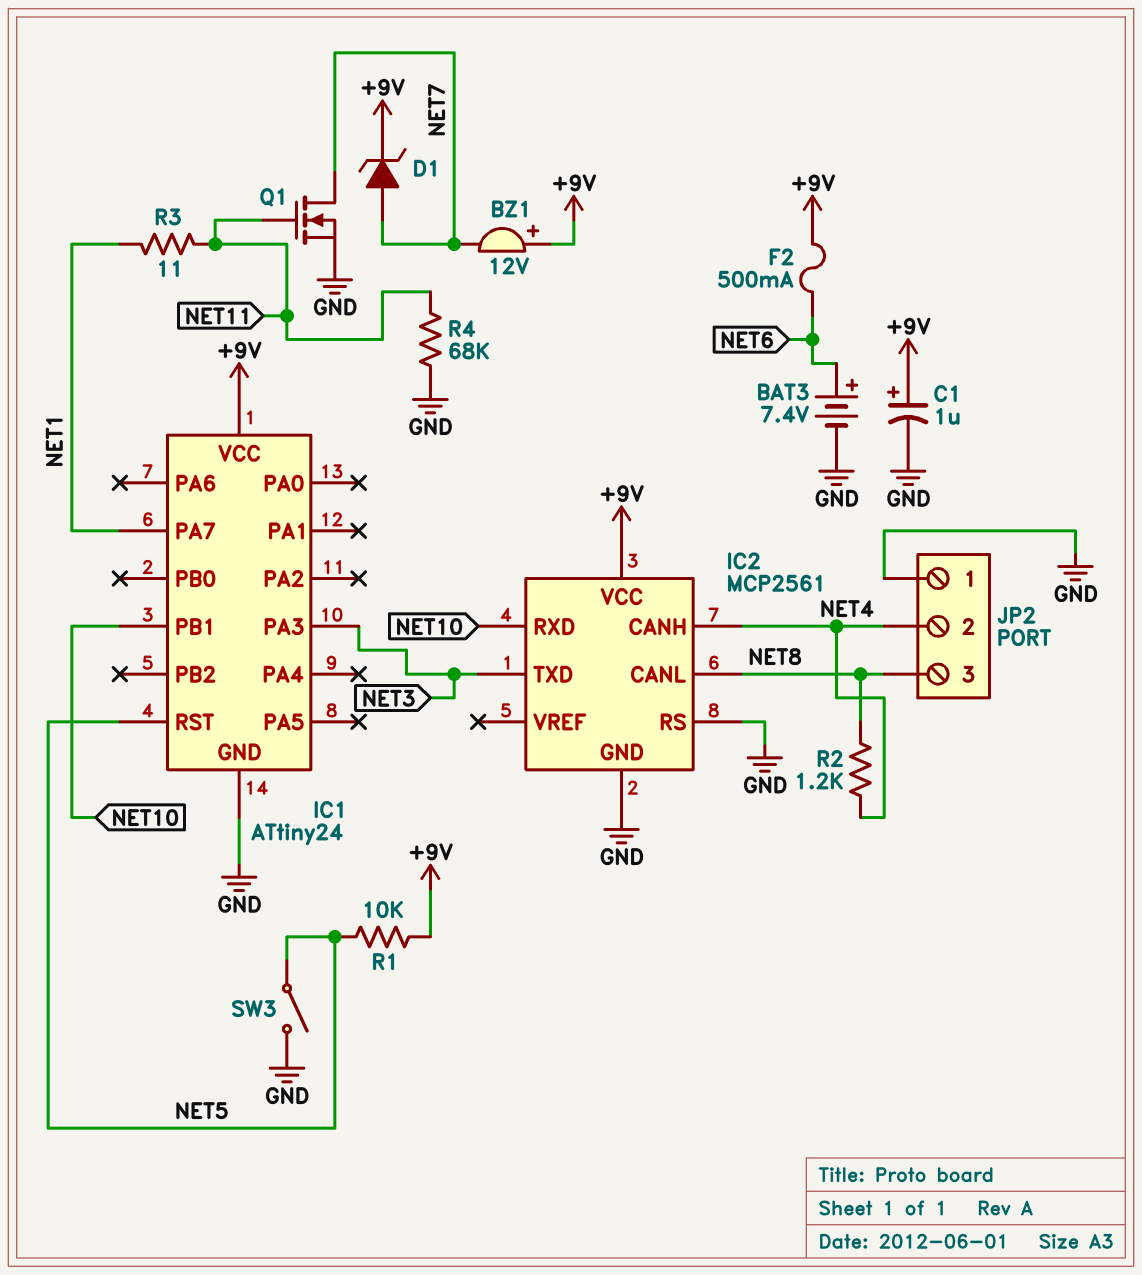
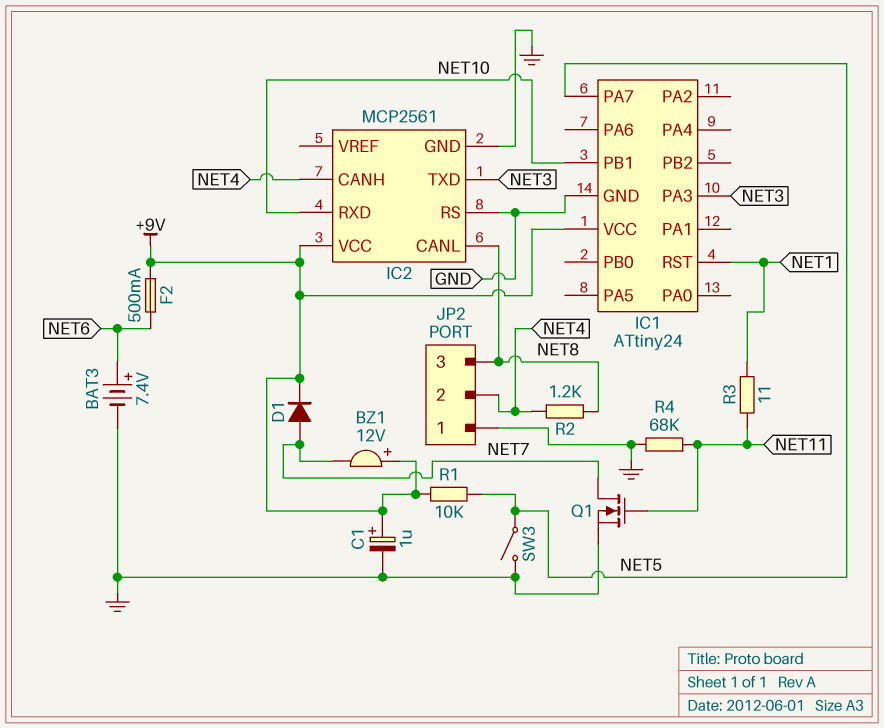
D1: zener (A NET7, K +9V) -> diode (A NET7, K +9V)
IC1 pin PA7: NET1 -> NET5
IC1 pin RST: NET5 -> NET1

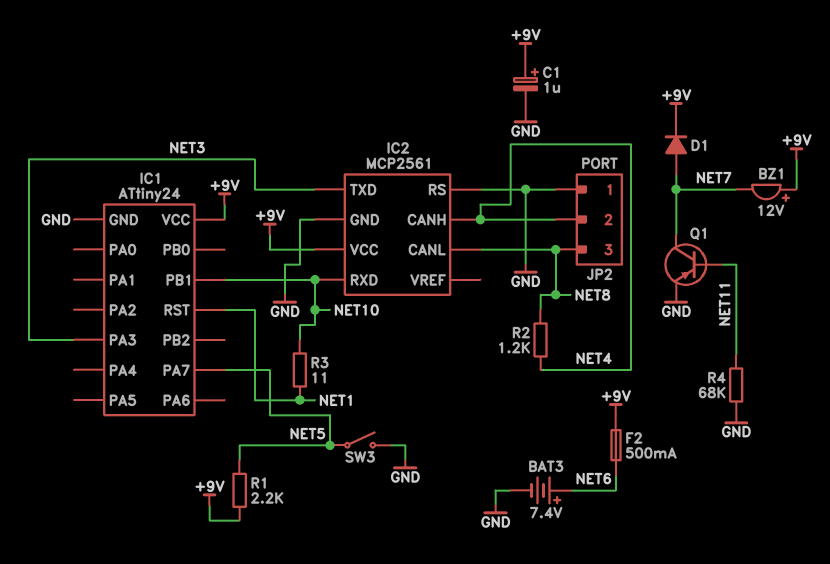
Q1: NMOS (G NET11, D NET7, S GND) -> PNP (B NET11, C NET7, E GND)
R1: 10k (+9V, NET5) -> 2.2k (+9V, NET5)
R3: 11 (NET1, NET11) -> 11 (NET1, NET10)

